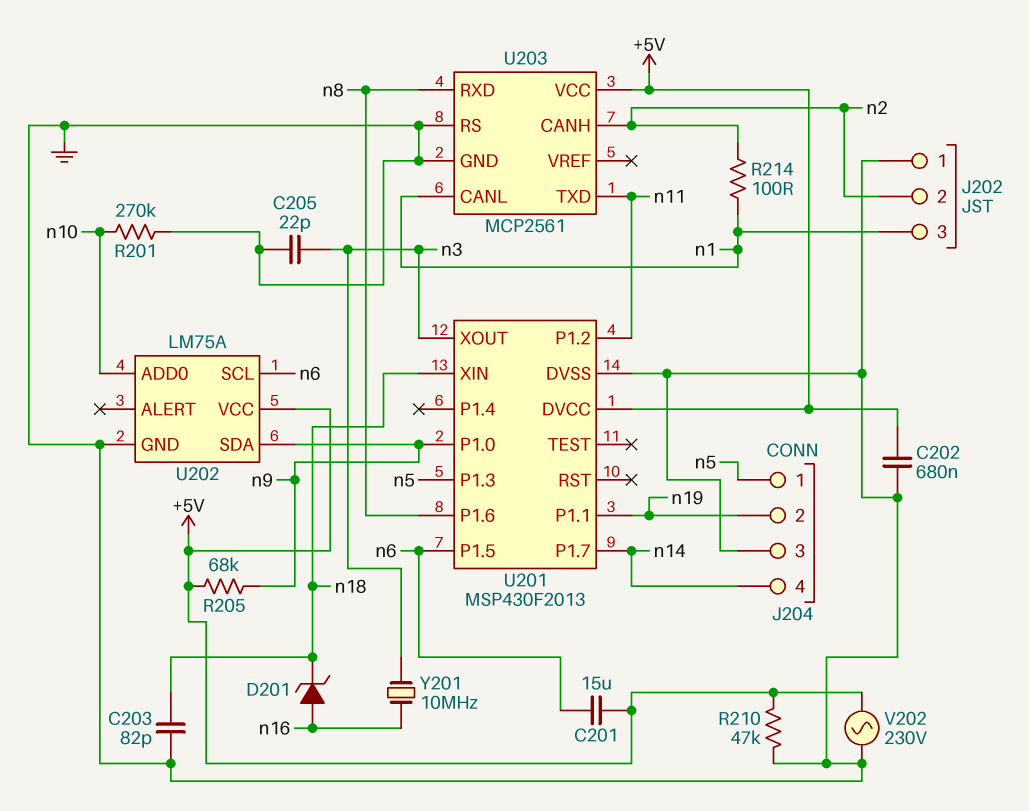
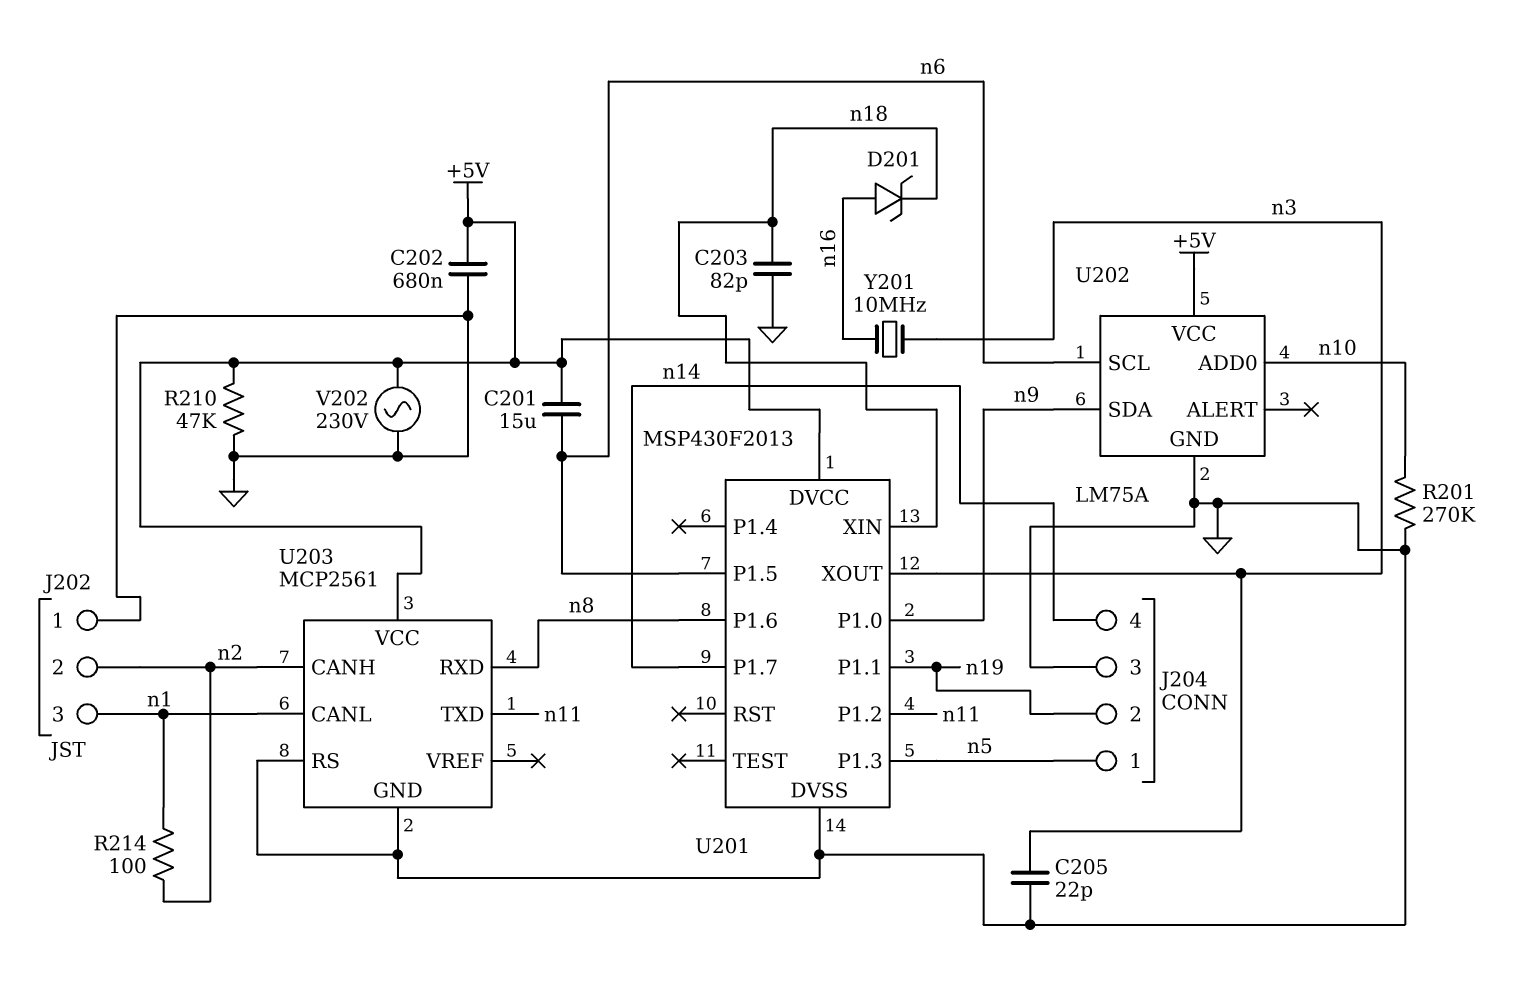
R205: 68k (+5V, n9) -> none

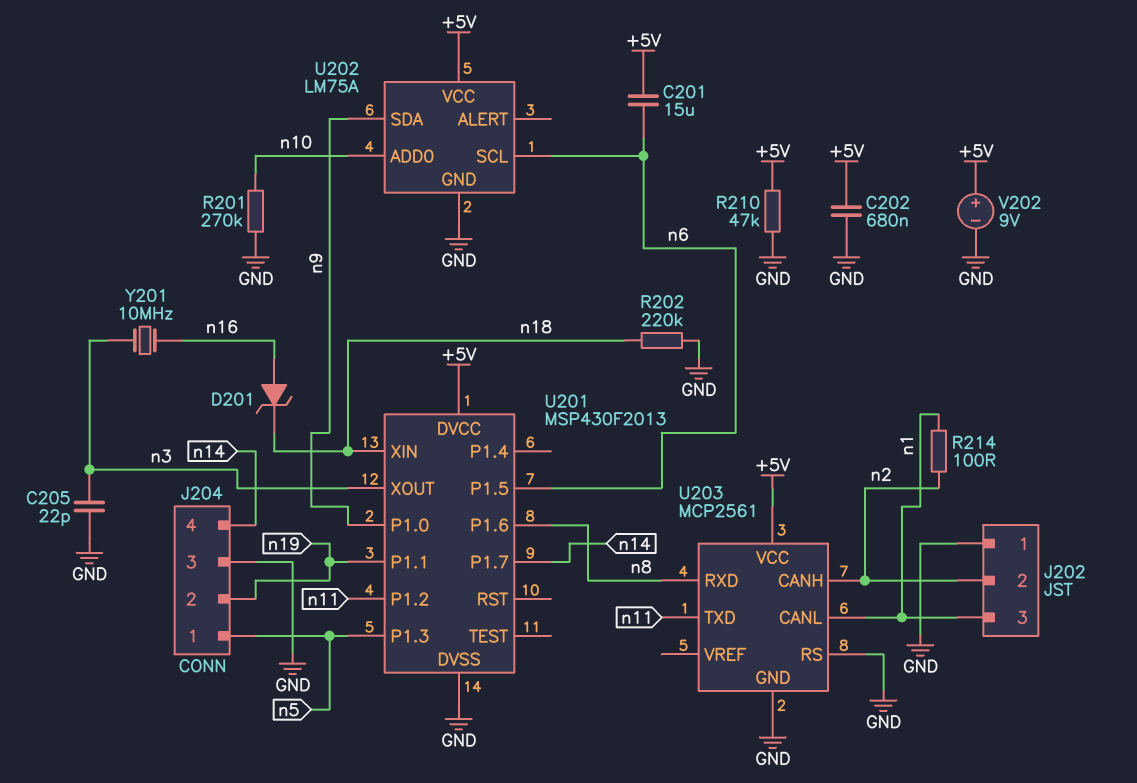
C203: 82pF (GND, n18) -> none
R202: none -> 220k (GND, n18)
V202: AC 230V (+5V, GND) -> 9V (plus +5V, minus GND)

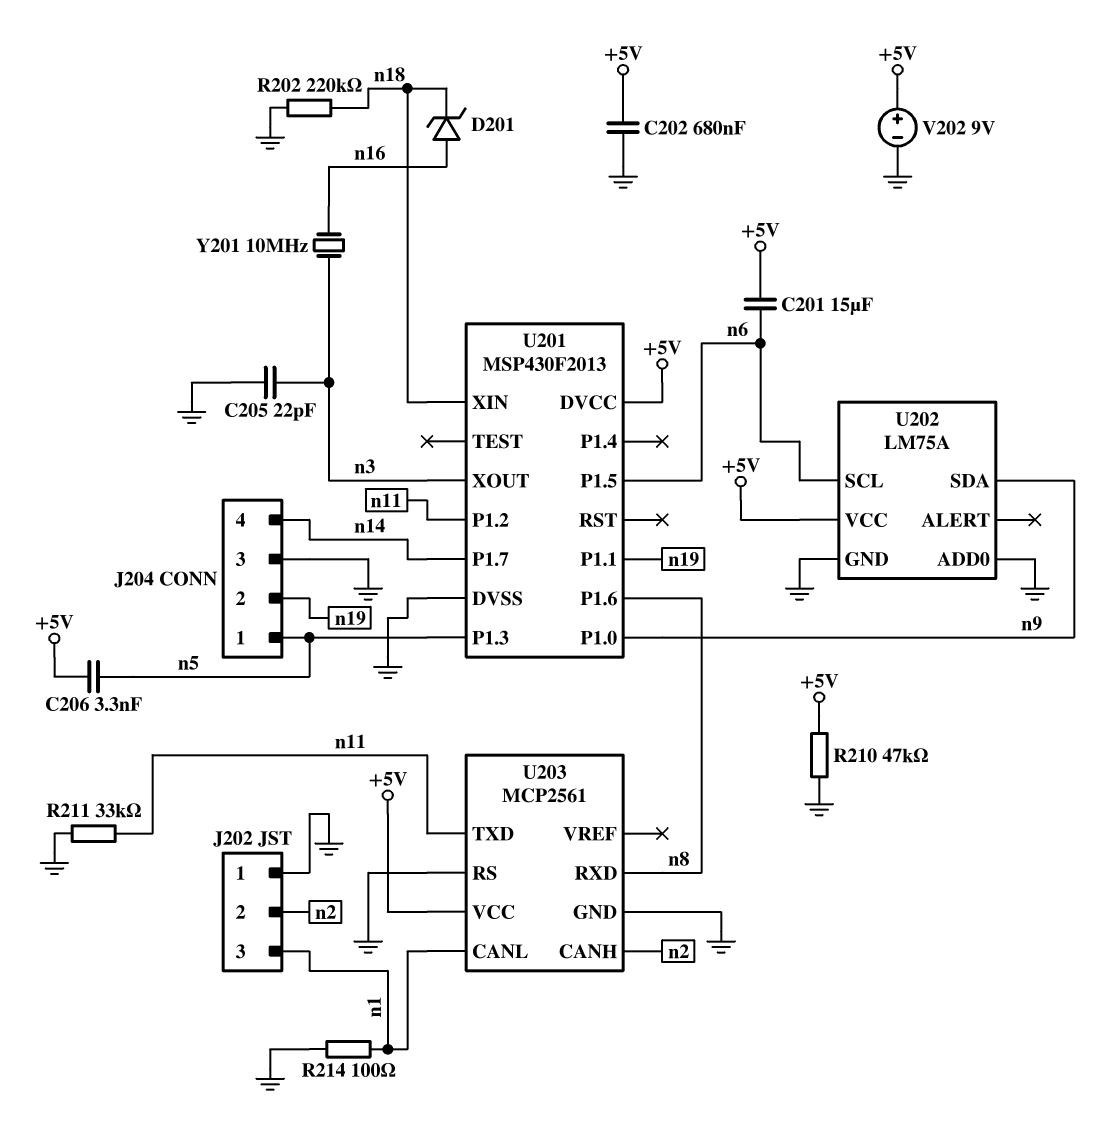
C206: none -> 3.3nF (+5V, n5)
R201: 270k (GND, n10) -> none
R211: none -> 33k (GND, n11)
R214: 100 (n1, n2) -> 100 (GND, n1)
U202 pin ADD0: n10 -> GND

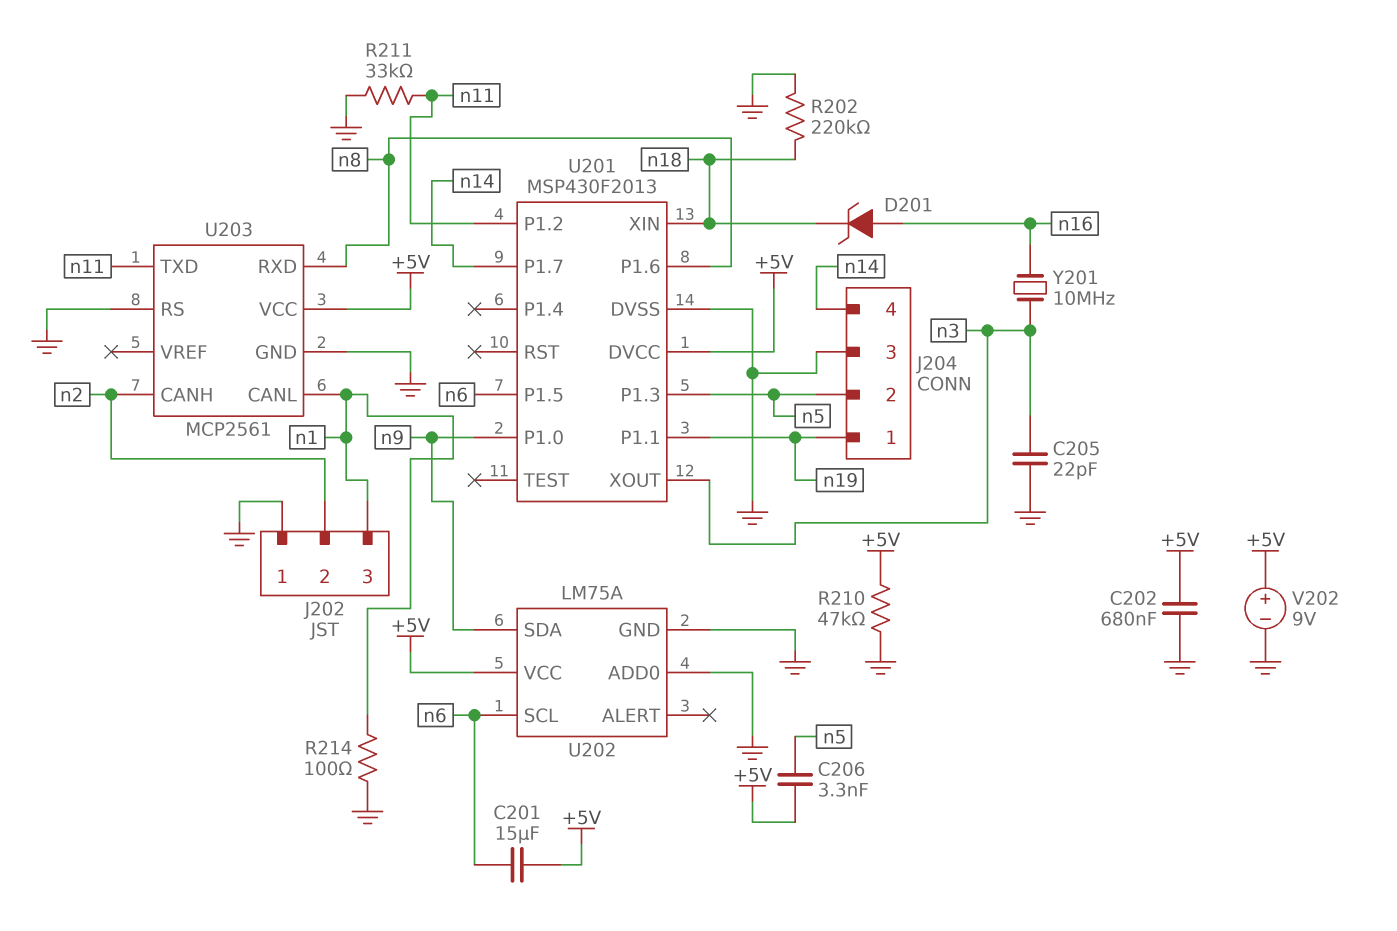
J204 pin 1: n5 -> n19
J204 pin 2: n19 -> n5

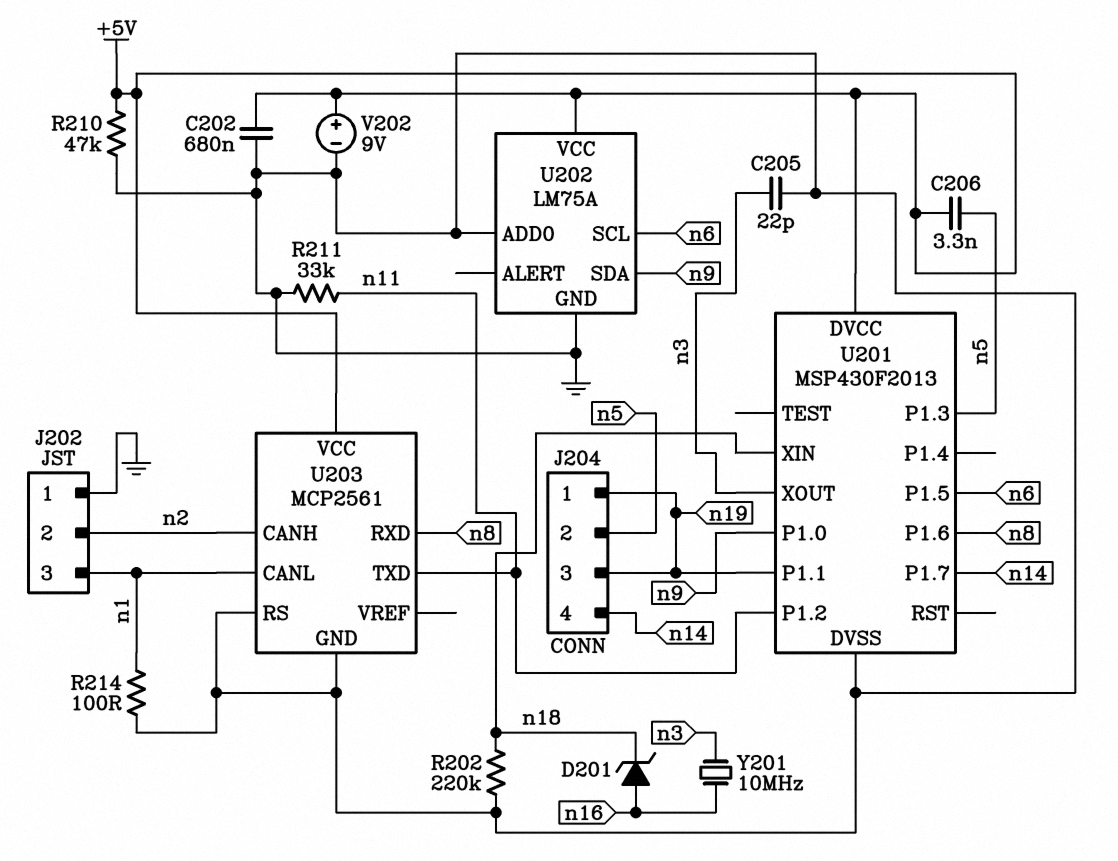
C201: 15uF (+5V, n6) -> none
J204 pin 3: GND -> n19

